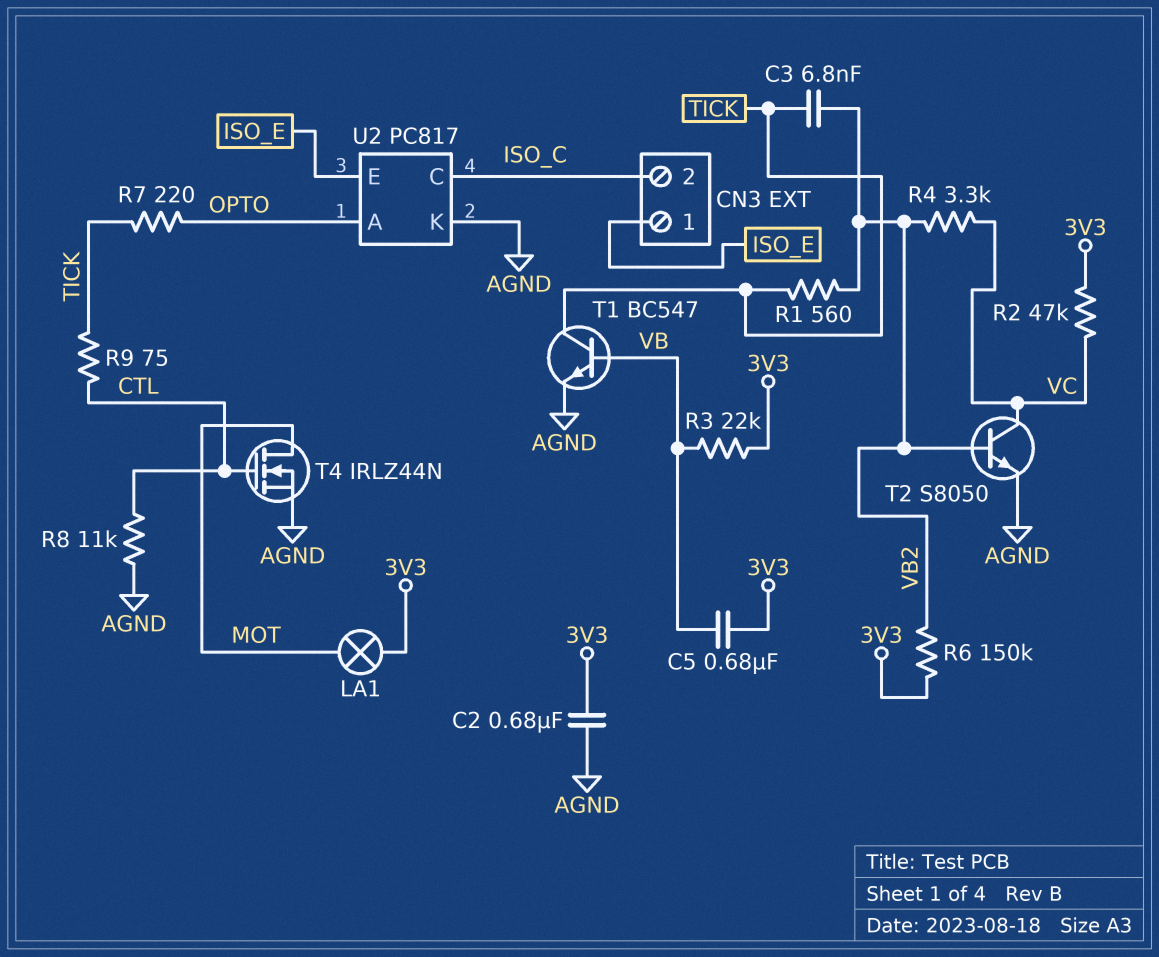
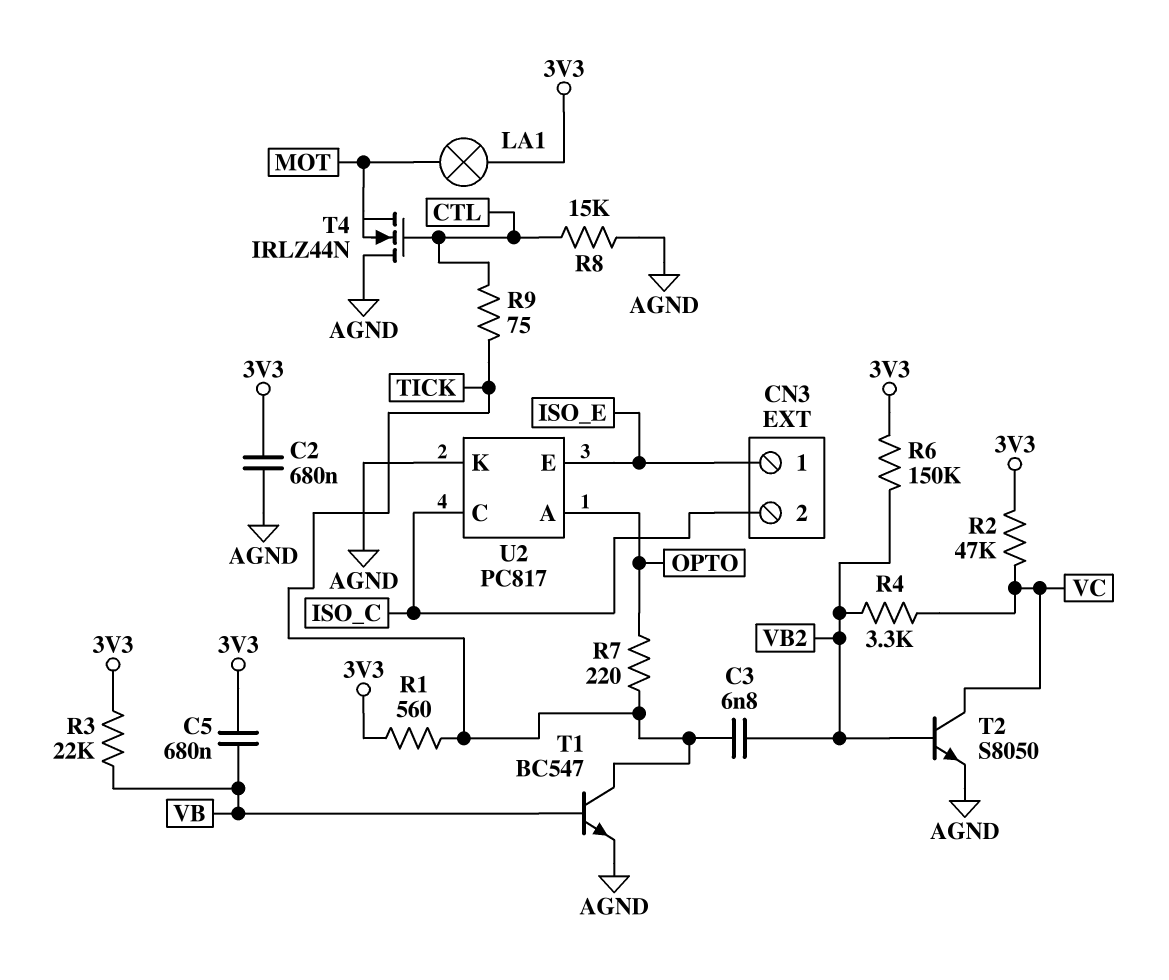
R1: 560 (TICK, VB2) -> 560 (3V3, TICK)
R8: 11k (AGND, CTL) -> 15k (AGND, CTL)
T4: NMOS IRLZ44N (G CTL, D MOT, S AGND) -> NMOS IRLZ44N (G CTL, D AGND, S MOT)

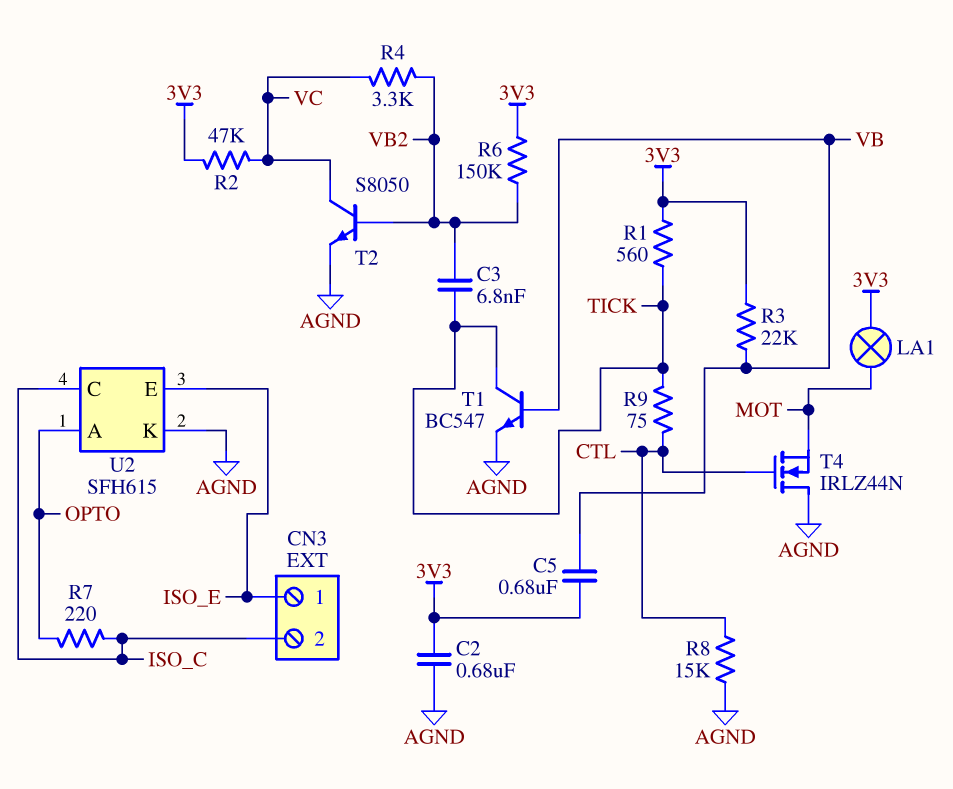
R7: 220 (OPTO, TICK) -> 220 (ISO_C, OPTO)
U2: PC817 -> SFH615

